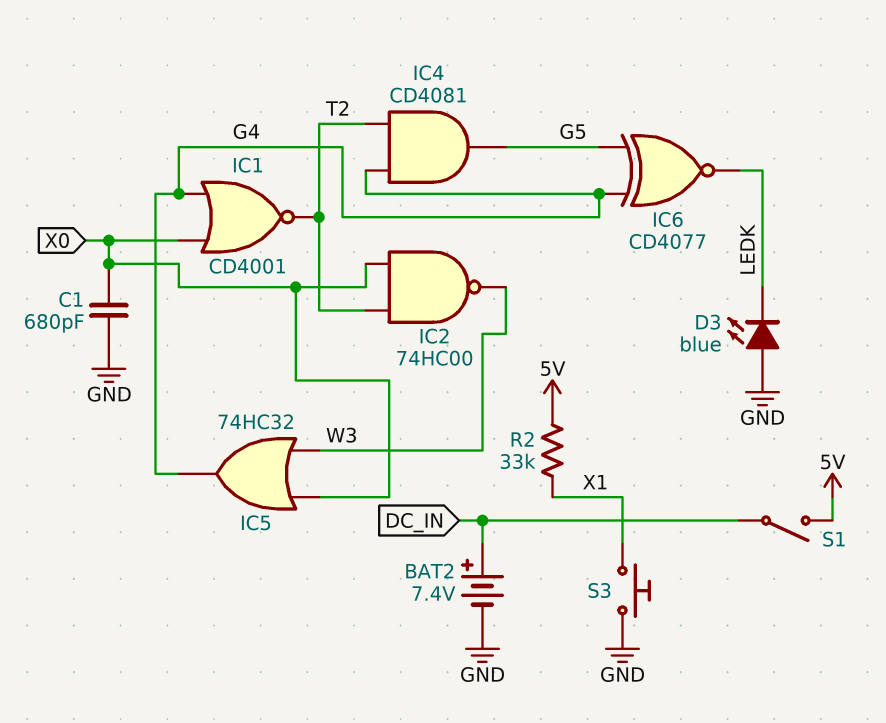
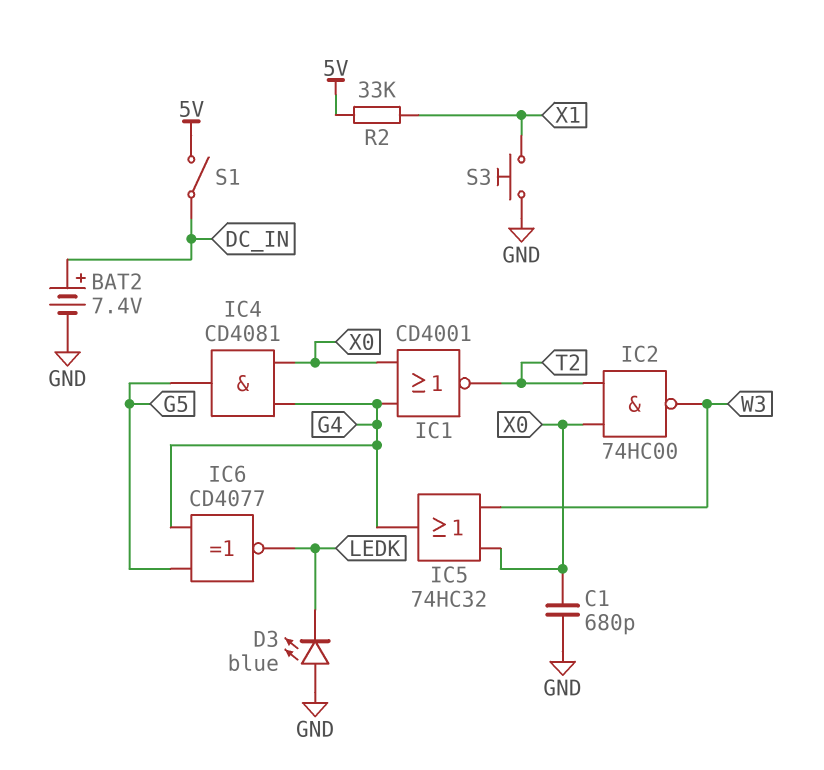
IC4: AND CD4081 (in G4, in T2, out G5) -> AND CD4081 (in G4, in X0, out G5)

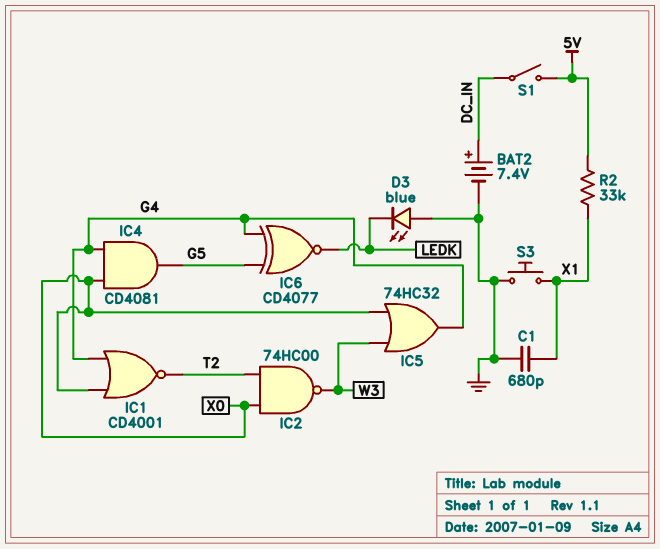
C1: 680pF (GND, X0) -> 680pF (GND, X1)

